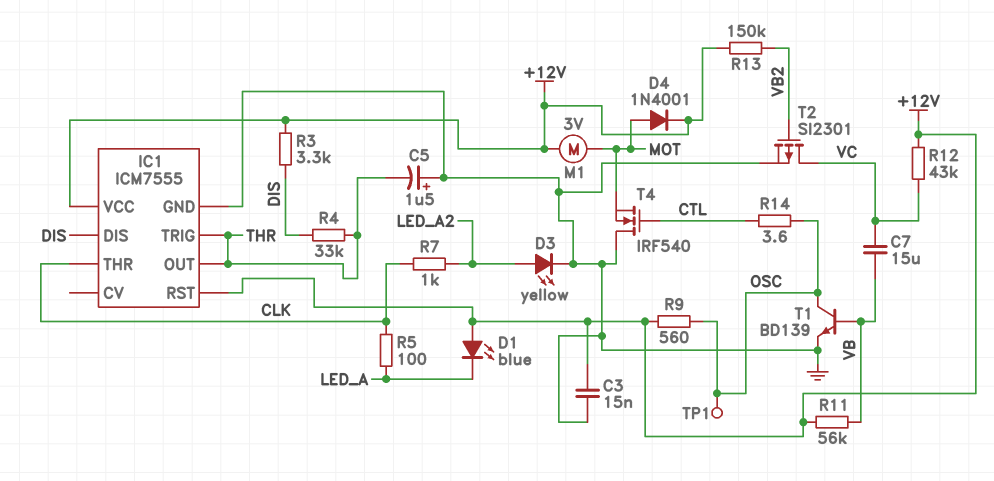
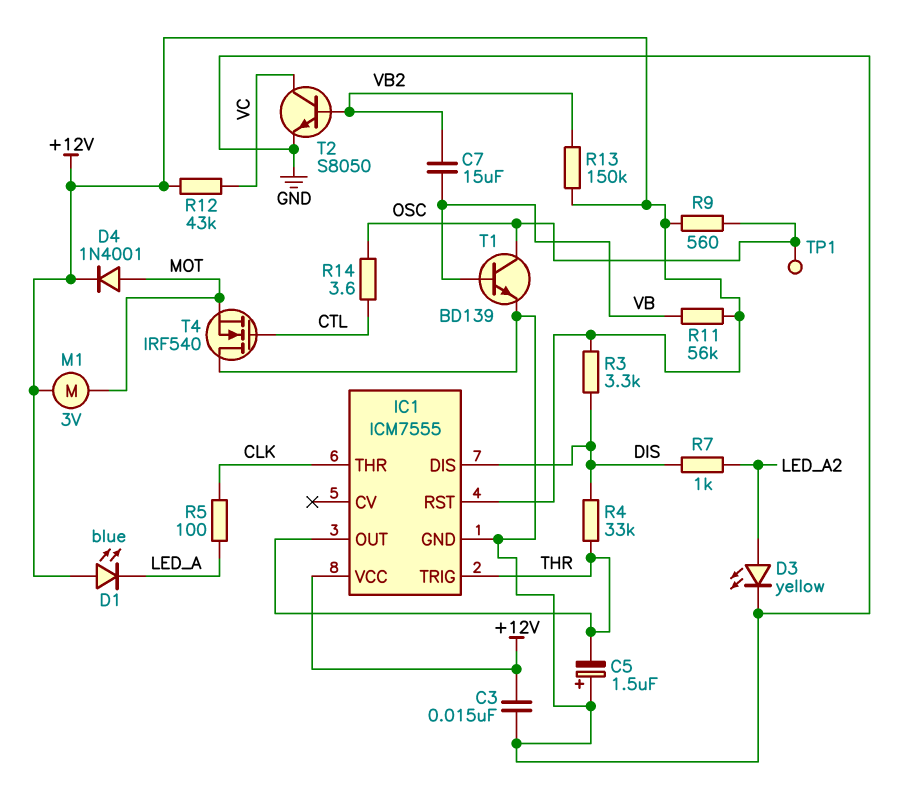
C7: 15uF (VB, VC) -> 15uF (VB, VB2)
R7: 1k (CLK, LED_A2) -> 1k (DIS, LED_A2)
T2: PMOS SI2301 (G VB2, D VC, S GND) -> NPN S8050 (B VB2, C VC, E GND)

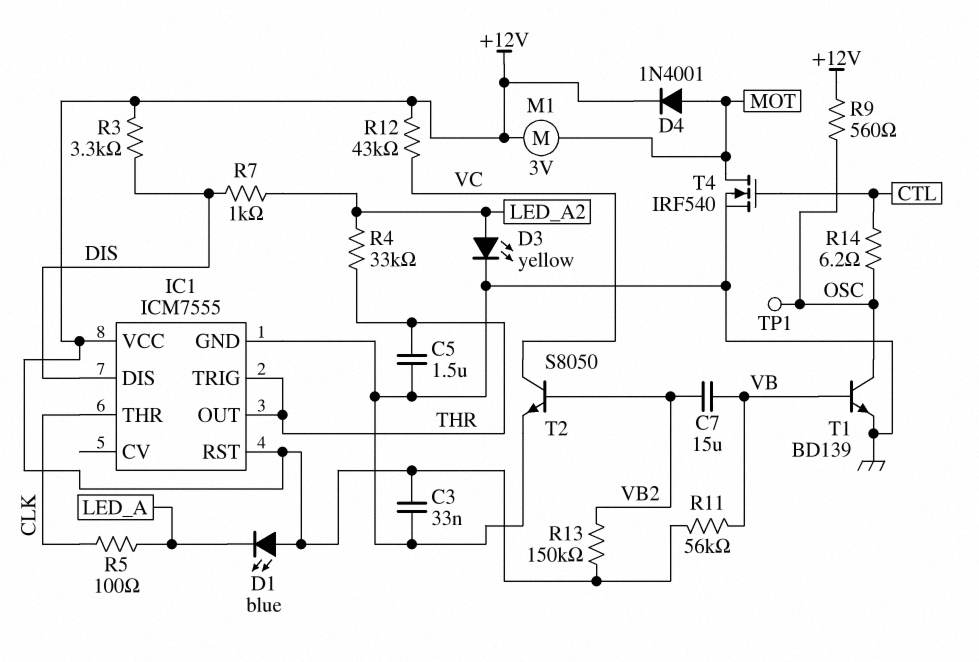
C3: 15nF (+12V, GND) -> 33nF (+12V, GND)
C5: 1.5uF (plus GND, minus THR) -> 1.5uF (GND, THR)
R4: 33k (DIS, THR) -> 33k (LED_A2, THR)
R14: 3.6 (CTL, OSC) -> 6.2 (CTL, OSC)
T4: NMOS IRF540 (G CTL, D GND, S MOT) -> NMOS IRF540 (G CTL, D MOT, S GND)

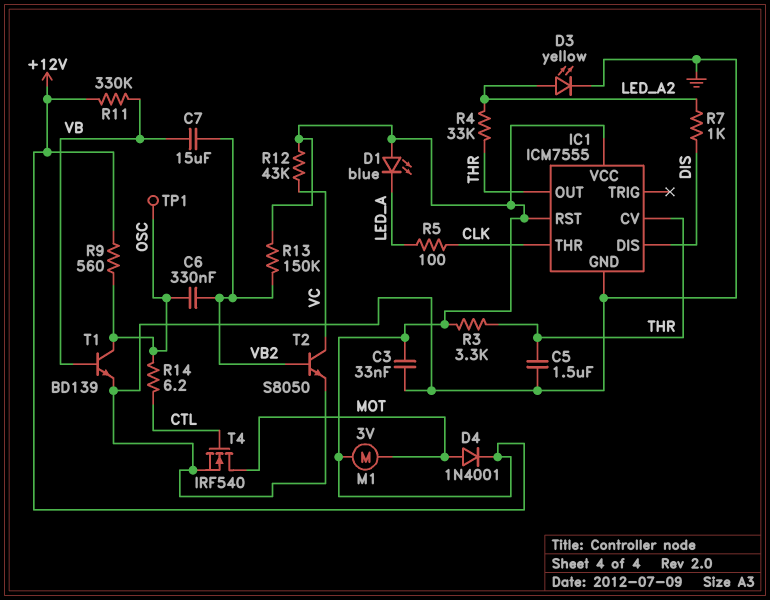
C6: none -> 330nF (OSC, VB2)
IC1 pin CV: none -> THR
IC1 pin TRIG: THR -> none
R3: 3.3k (+12V, DIS) -> 3.3k (+12V, THR)
R11: 56k (+12V, VB) -> 330k (+12V, VB)

